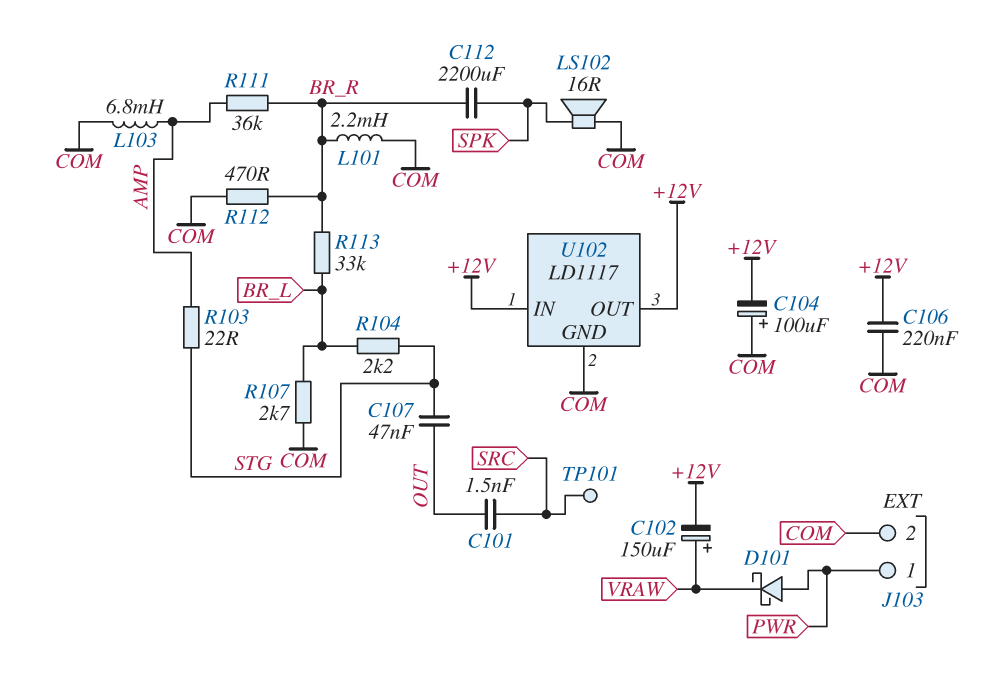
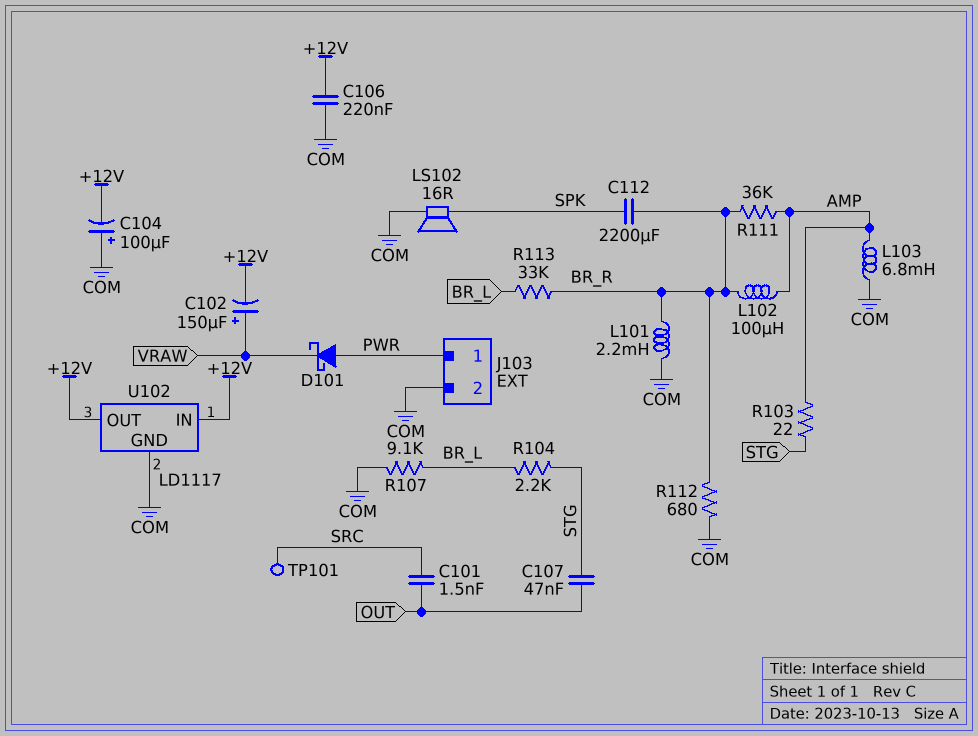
L102: none -> 100uH (AMP, BR_R)
R107: 2.7k (BR_L, COM) -> 9.1k (BR_L, COM)
R112: 470 (BR_R, COM) -> 680 (BR_R, COM)

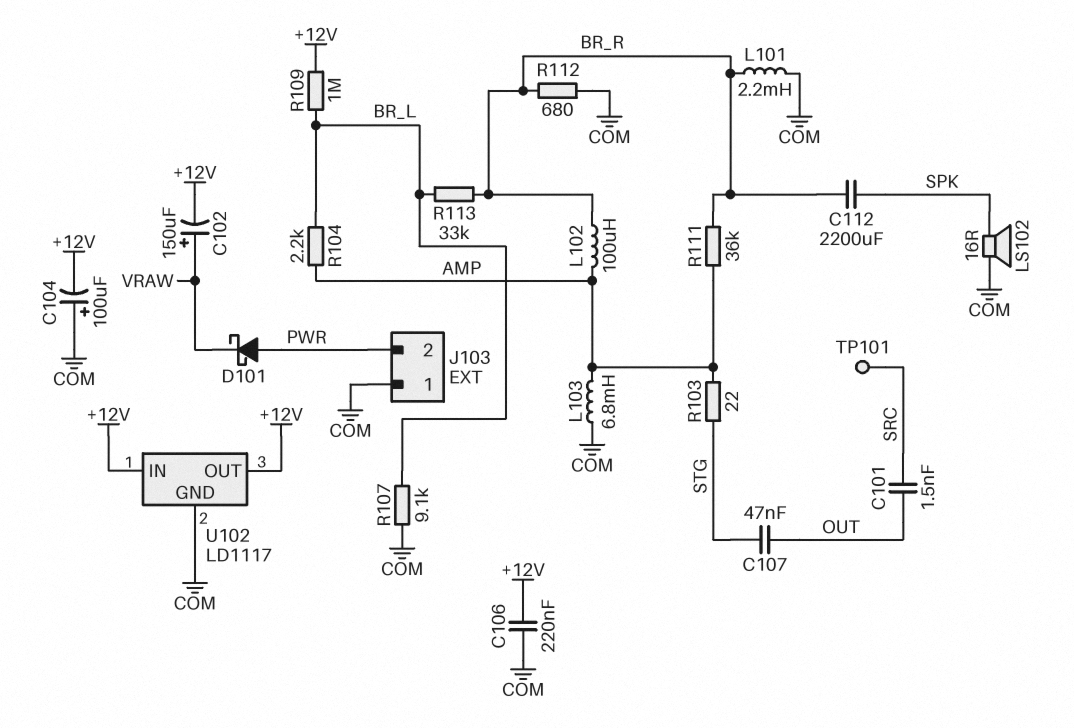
J103 pin 1: PWR -> COM
J103 pin 2: COM -> PWR
R104: 2.2k (BR_L, STG) -> 2.2k (AMP, BR_L)
R109: none -> 1M (+12V, BR_L)

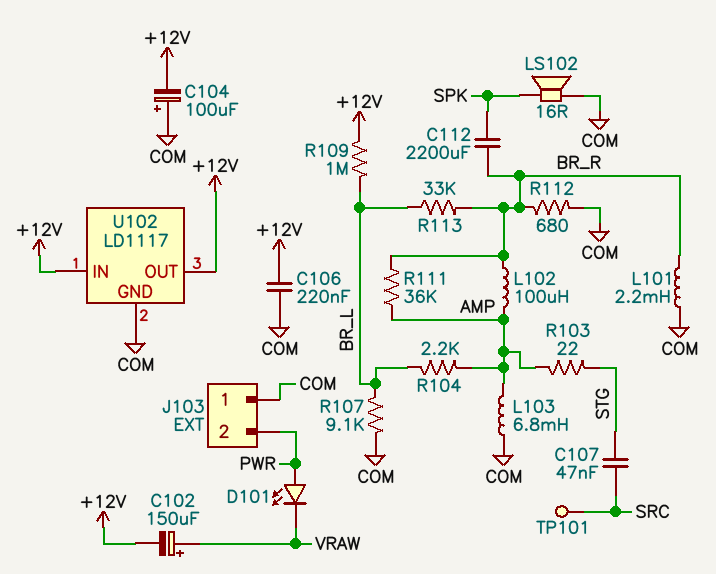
C101: 1.5nF (OUT, SRC) -> none
C107: 47nF (OUT, STG) -> 47nF (SRC, STG)
D101: schottky (A PWR, K VRAW) -> LED (A PWR, K VRAW)

